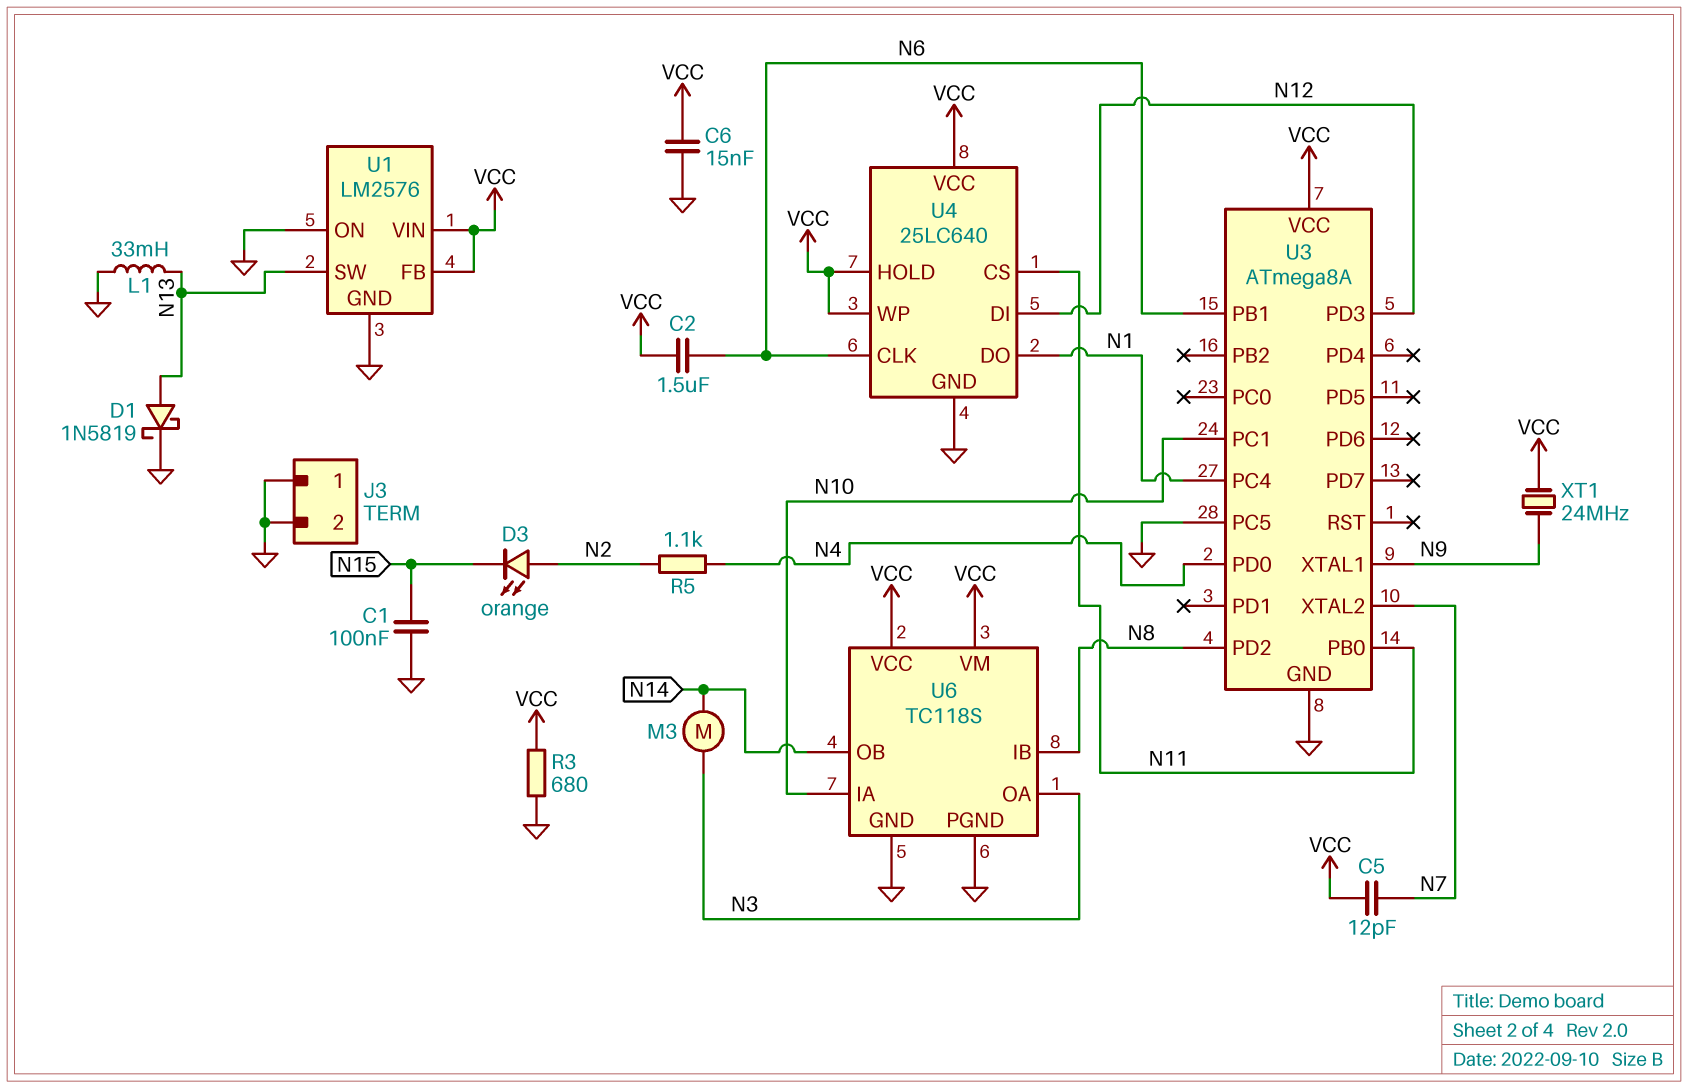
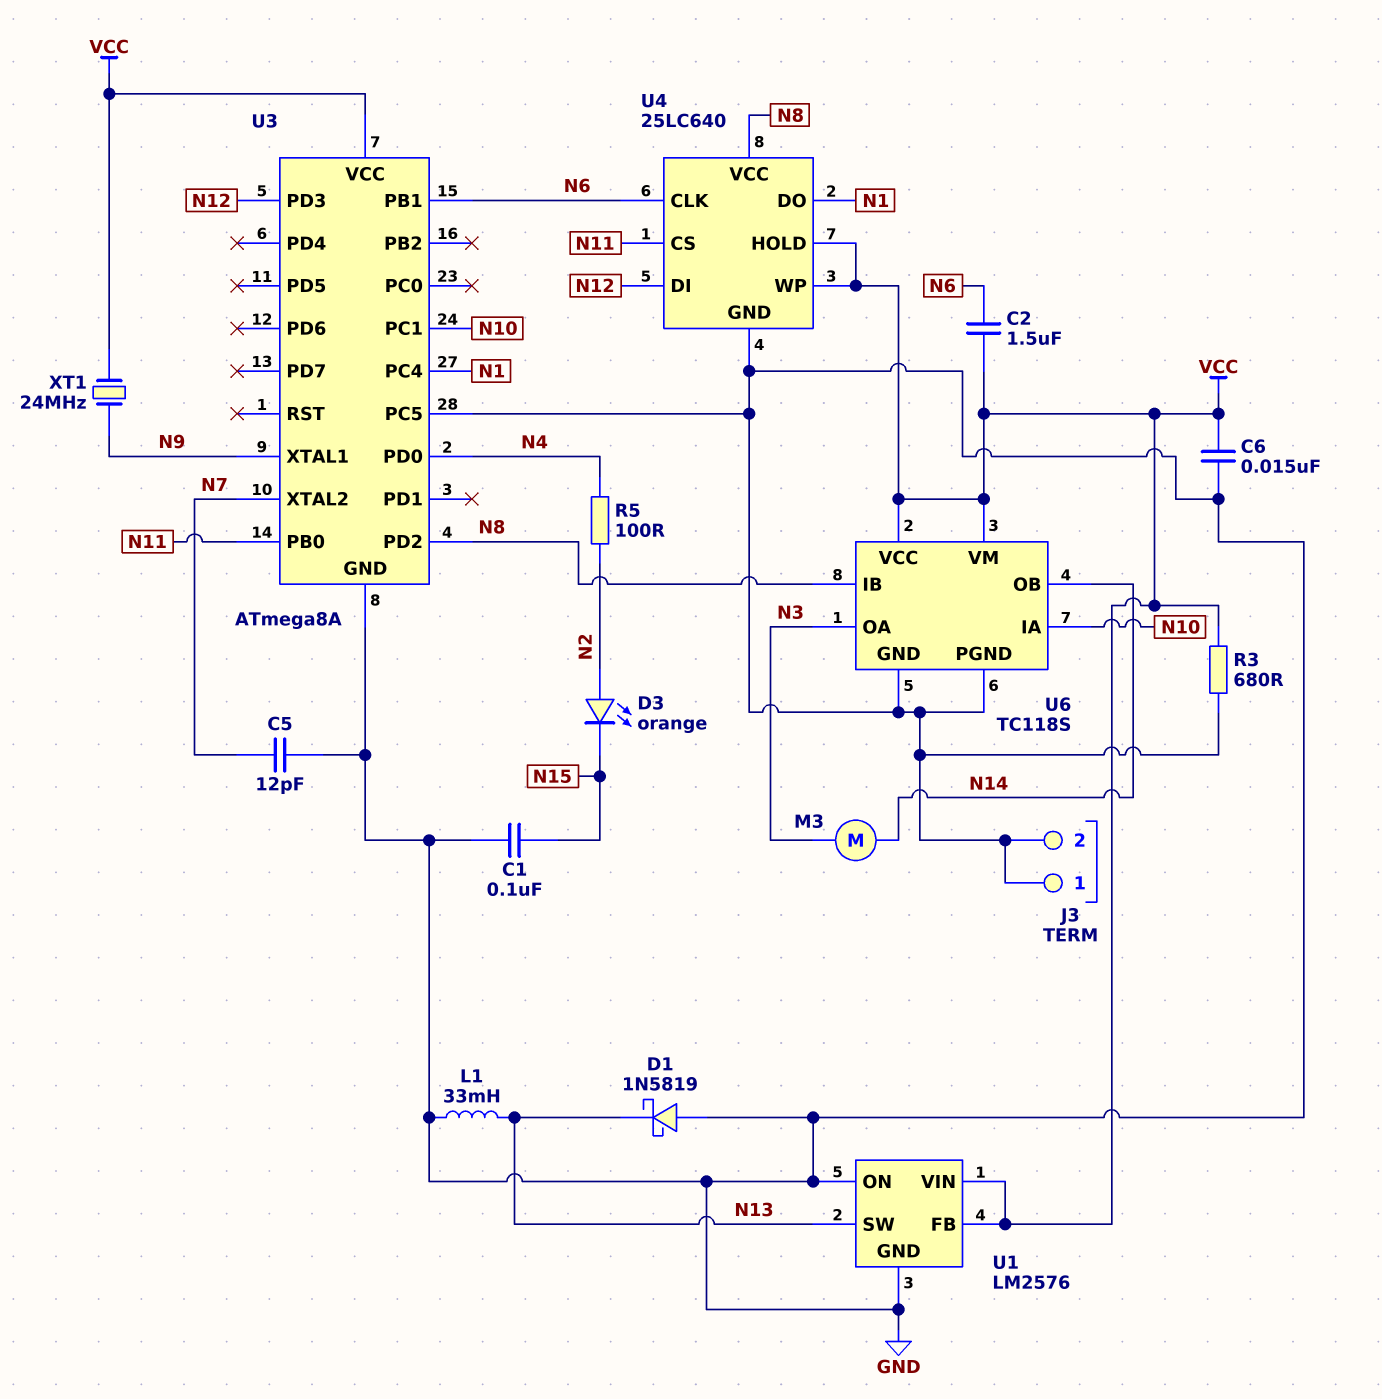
C5: 12pF (N7, VCC) -> 12pF (GND, N7)
D1: schottky 1N5819 (A N13, K GND) -> schottky 1N5819 (A GND, K N13)
R5: 1.1k (N2, N4) -> 100 (N2, N4)
U4 pin VCC: VCC -> N8

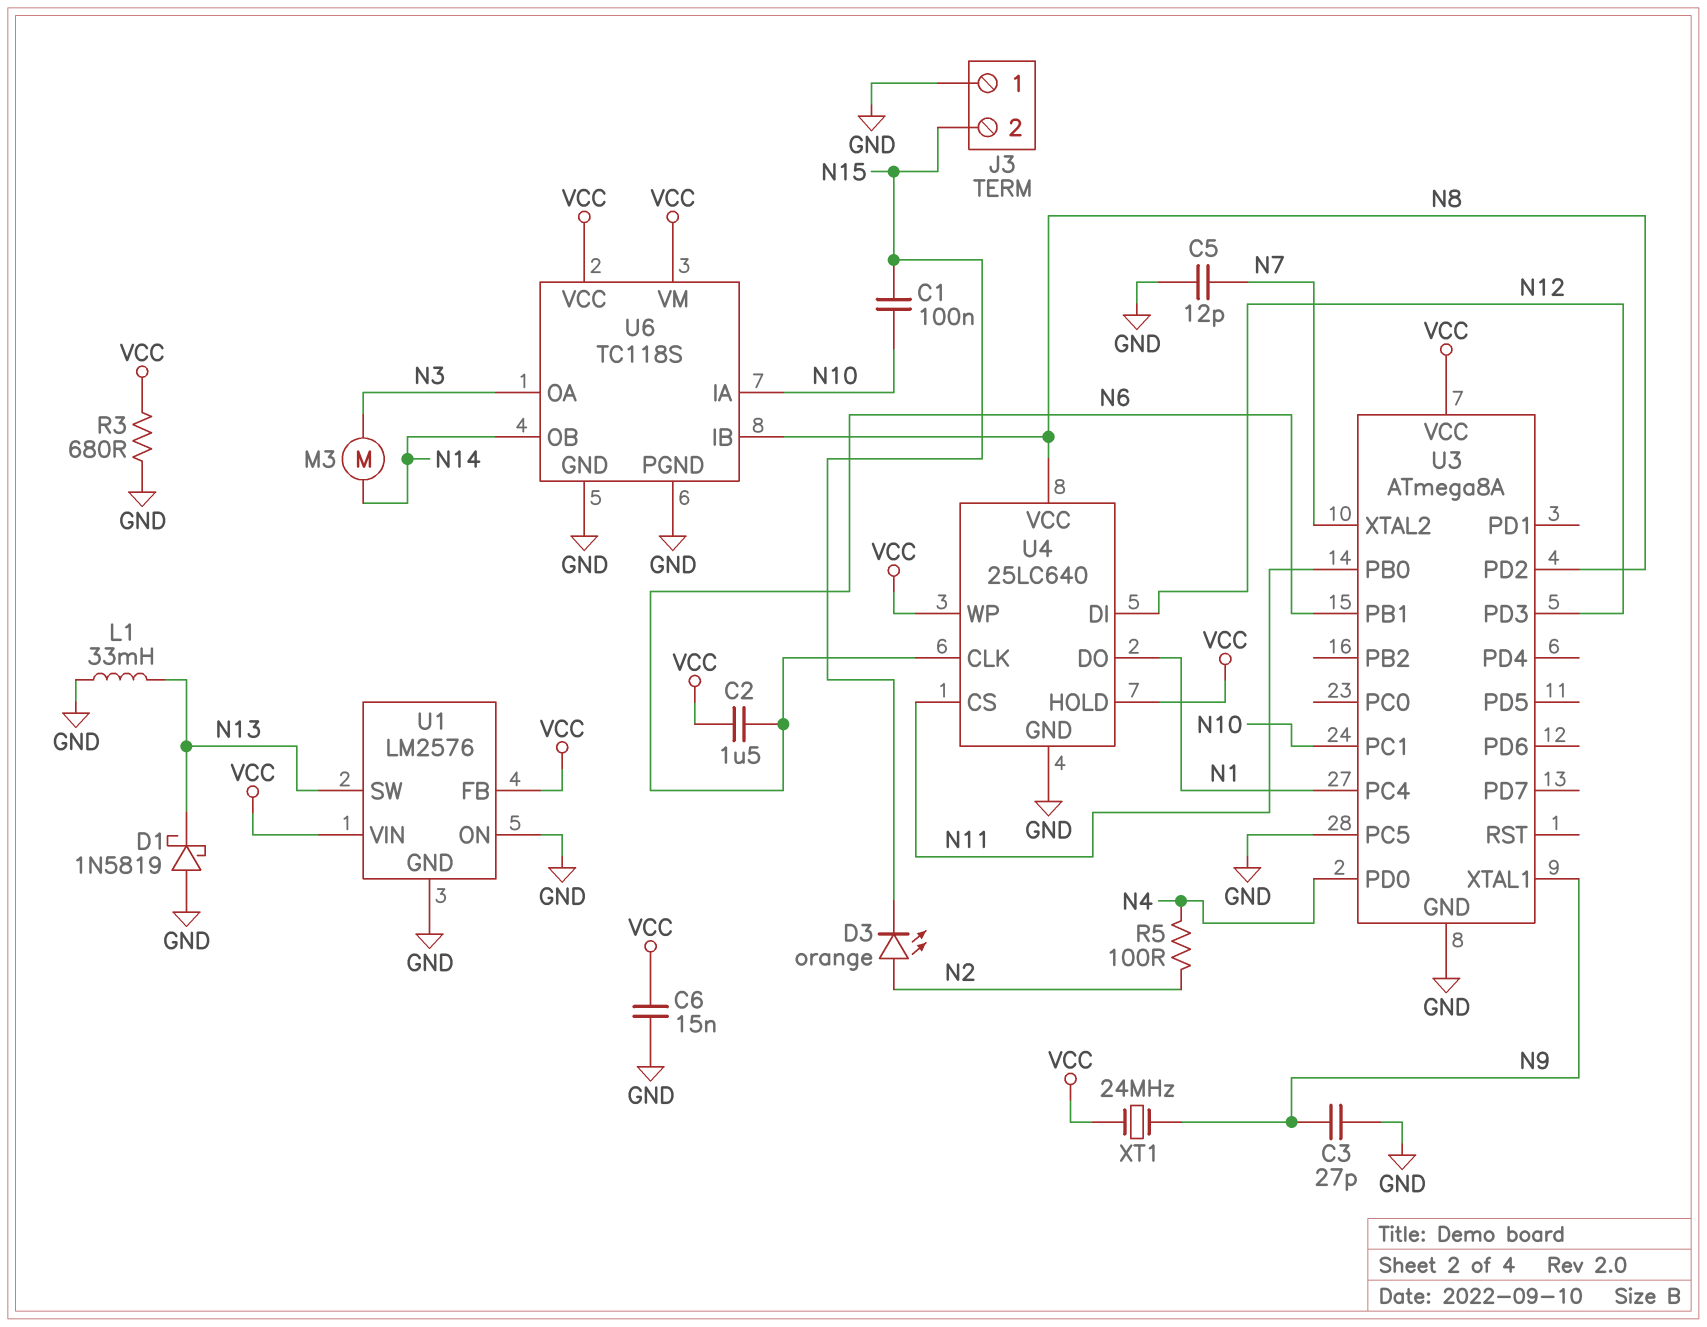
C1: 100nF (GND, N15) -> 100nF (N10, N15)
C3: none -> 27pF (GND, N9)
J3 pin 2: GND -> N15

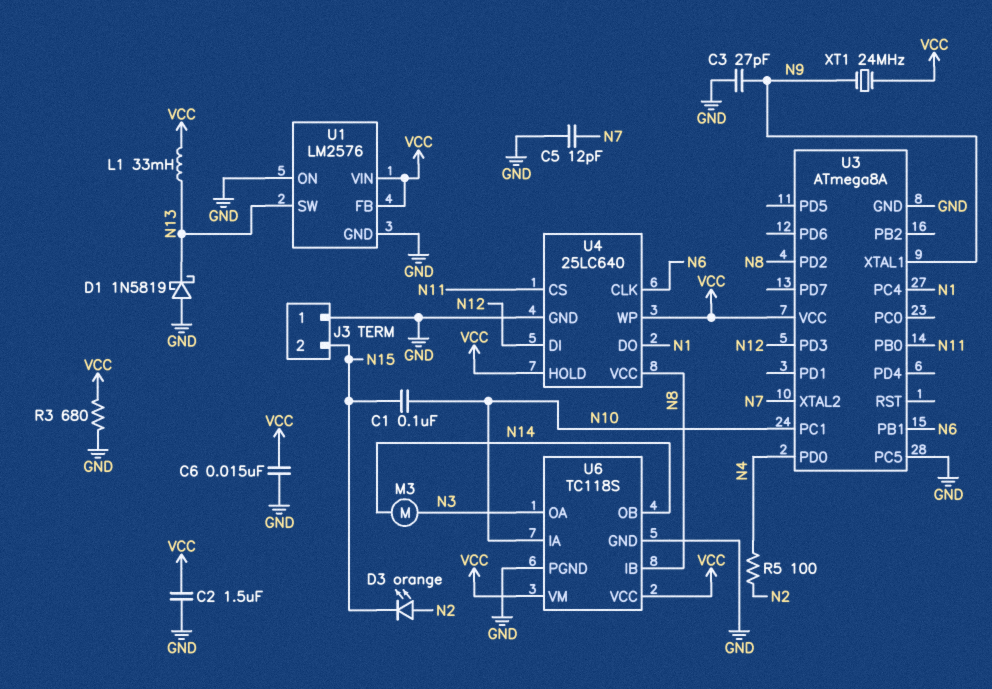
C2: 1.5uF (N6, VCC) -> 1.5uF (GND, VCC)
L1: 33mH (GND, N13) -> 33mH (N13, VCC)

